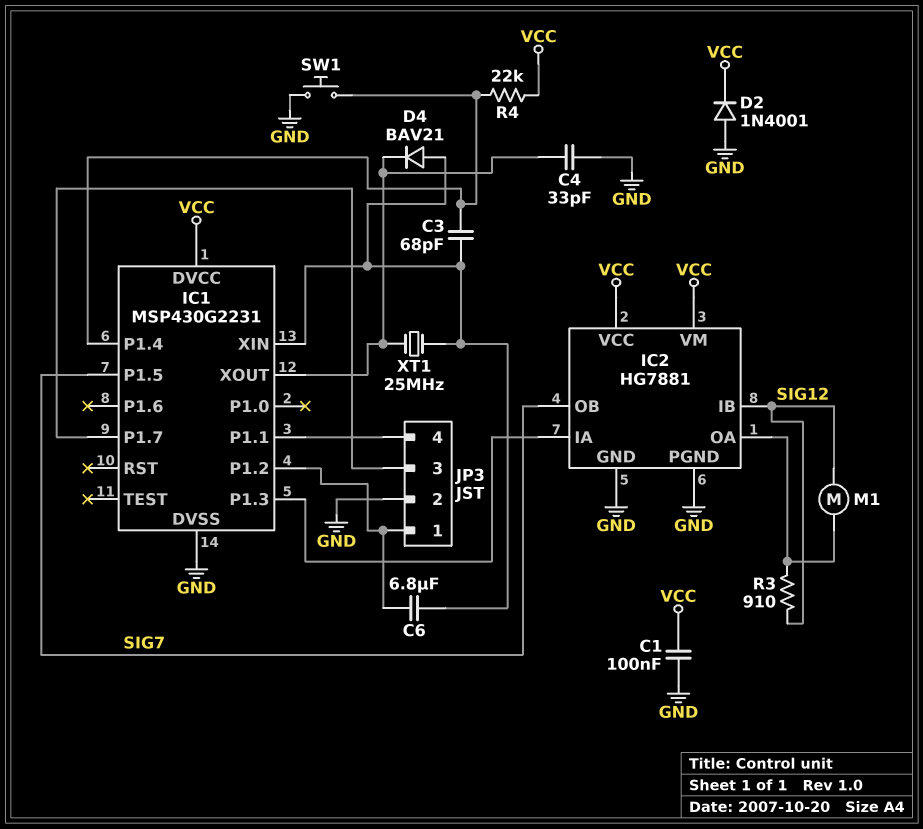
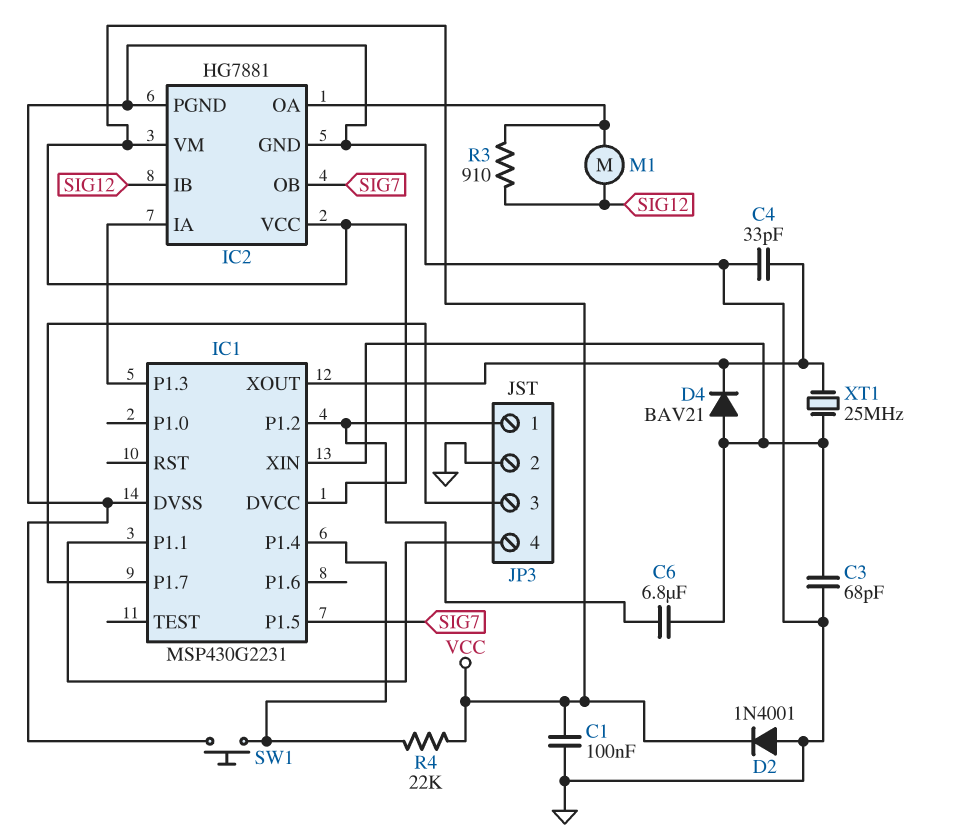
C3: 68pF (IC1/P1.4, IC1/XIN) -> 68pF (GND, IC1/XIN)

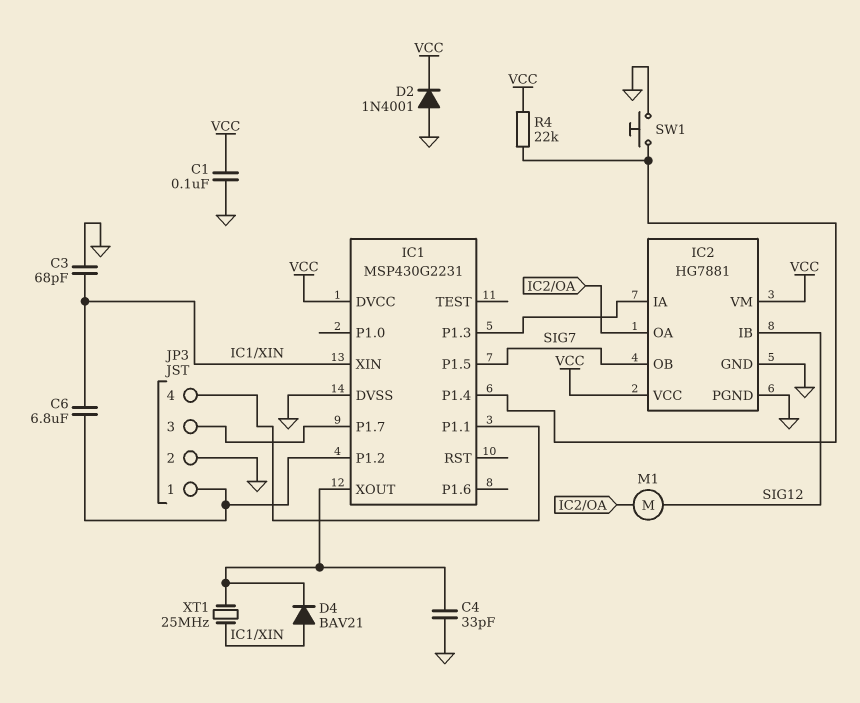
R3: 910 (IC2/OA, SIG12) -> none

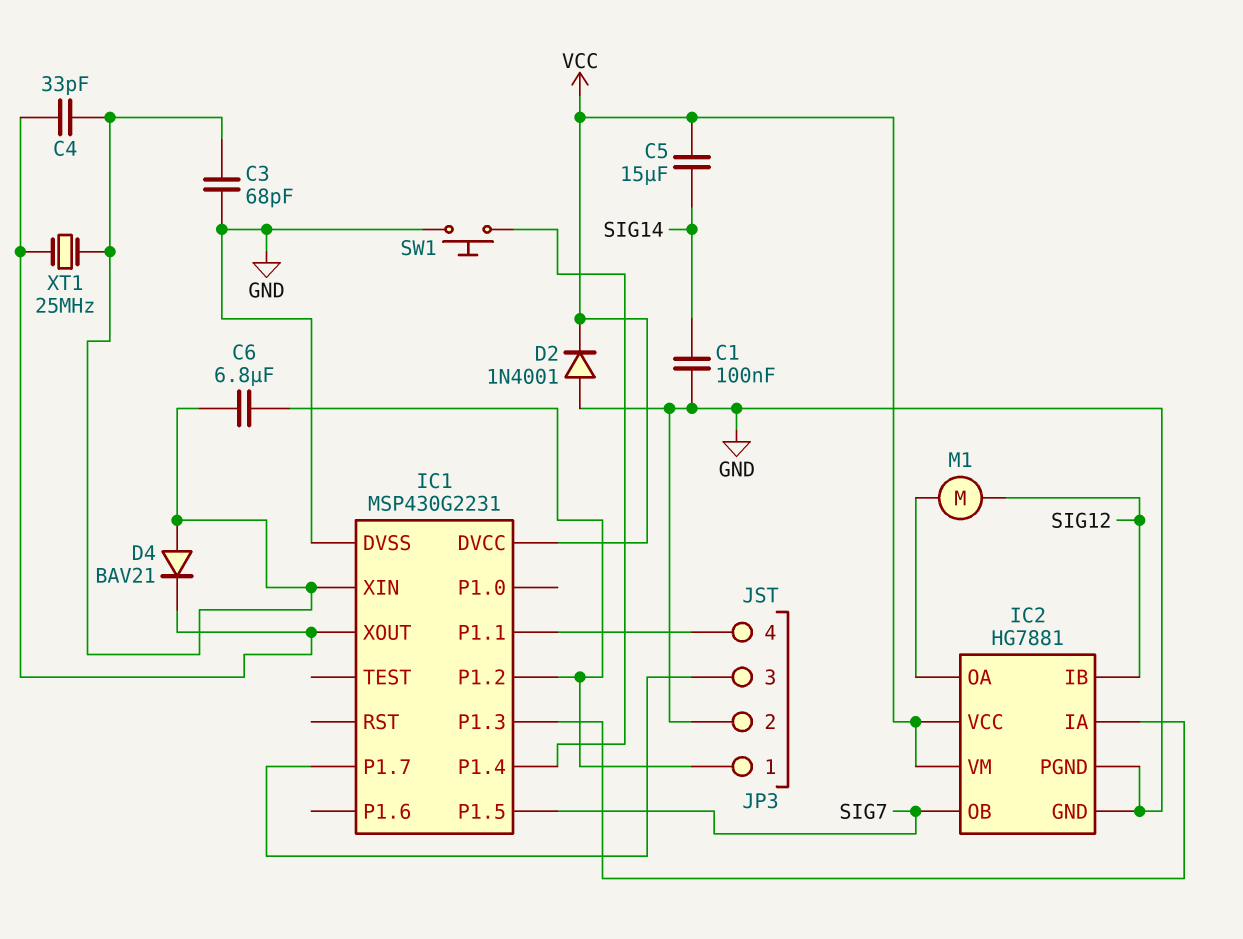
C1: 100nF (GND, VCC) -> 100nF (GND, SIG14)
C4: 33pF (GND, IC1/XOUT) -> 33pF (IC1/XIN, IC1/XOUT)
C5: none -> 15uF (SIG14, VCC)
R4: 22k (IC1/P1.4, VCC) -> none

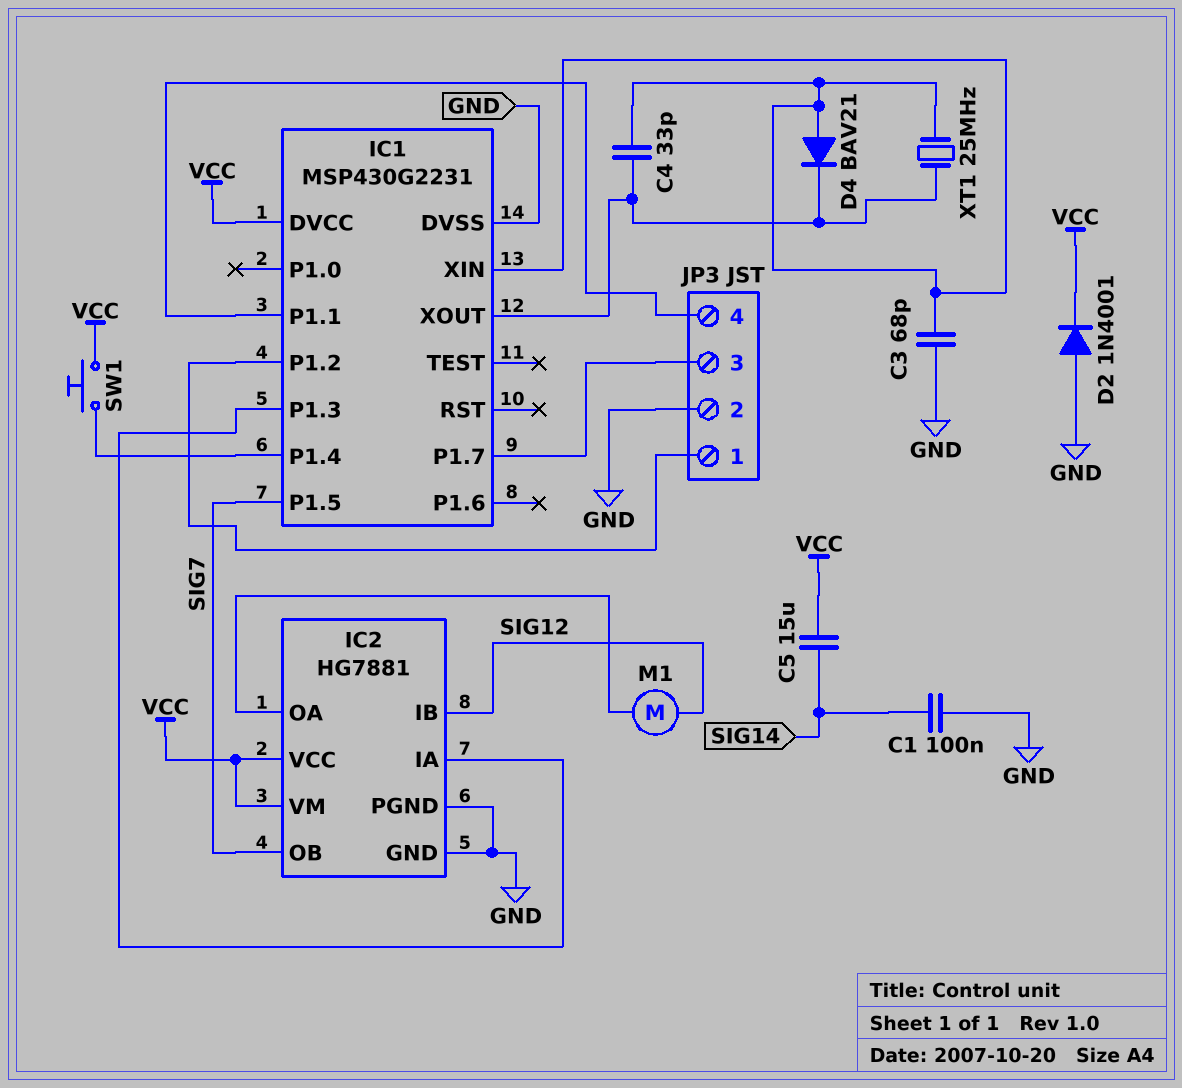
C6: 6.8uF (IC1/P1.2, IC1/XIN) -> none
SW1: button (GND, IC1/P1.4) -> button (IC1/P1.4, VCC)

